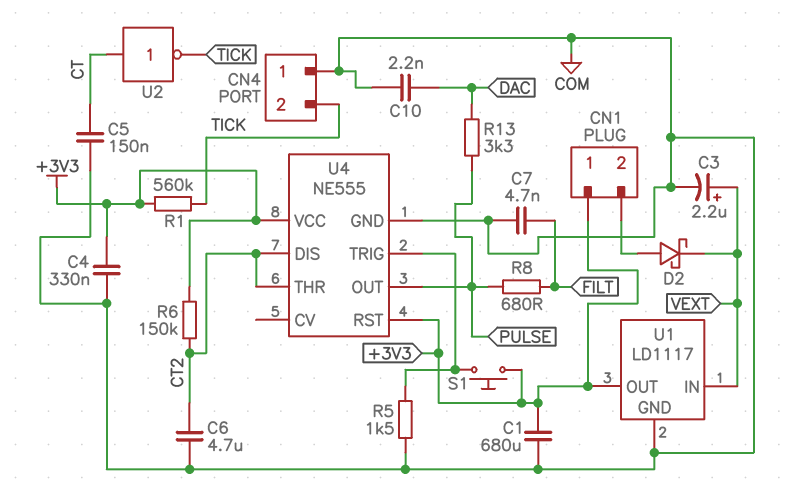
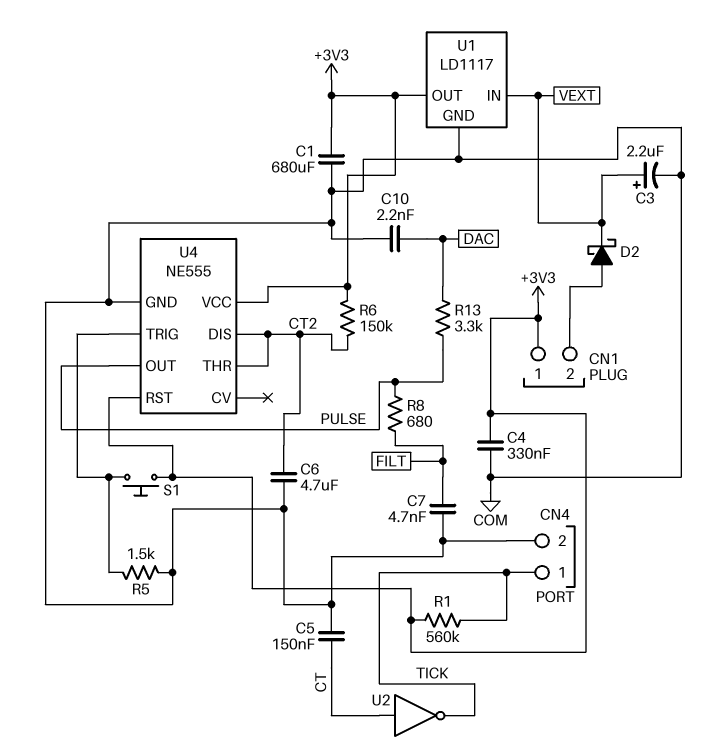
CN4 pin 1: COM -> TICK
CN4 pin 2: TICK -> COM

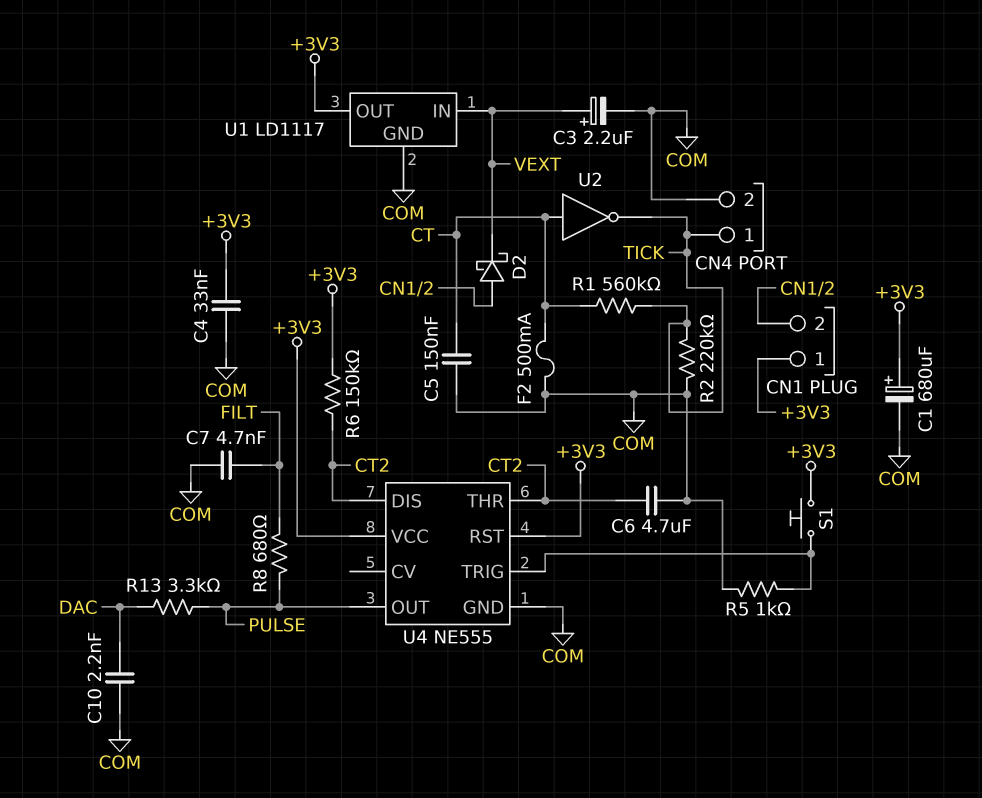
C1: 680uF (+3V3, COM) -> 680uF (plus +3V3, minus COM)
C4: 330nF (+3V3, COM) -> 33nF (+3V3, COM)
F2: none -> 500mA (COM, CT)
R1: 560k (+3V3, TICK) -> 560k (CT, TICK)
R2: none -> 220k (COM, TICK)
R5: 1.5k (COM, U4/TRIG) -> 1k (COM, U4/TRIG)

